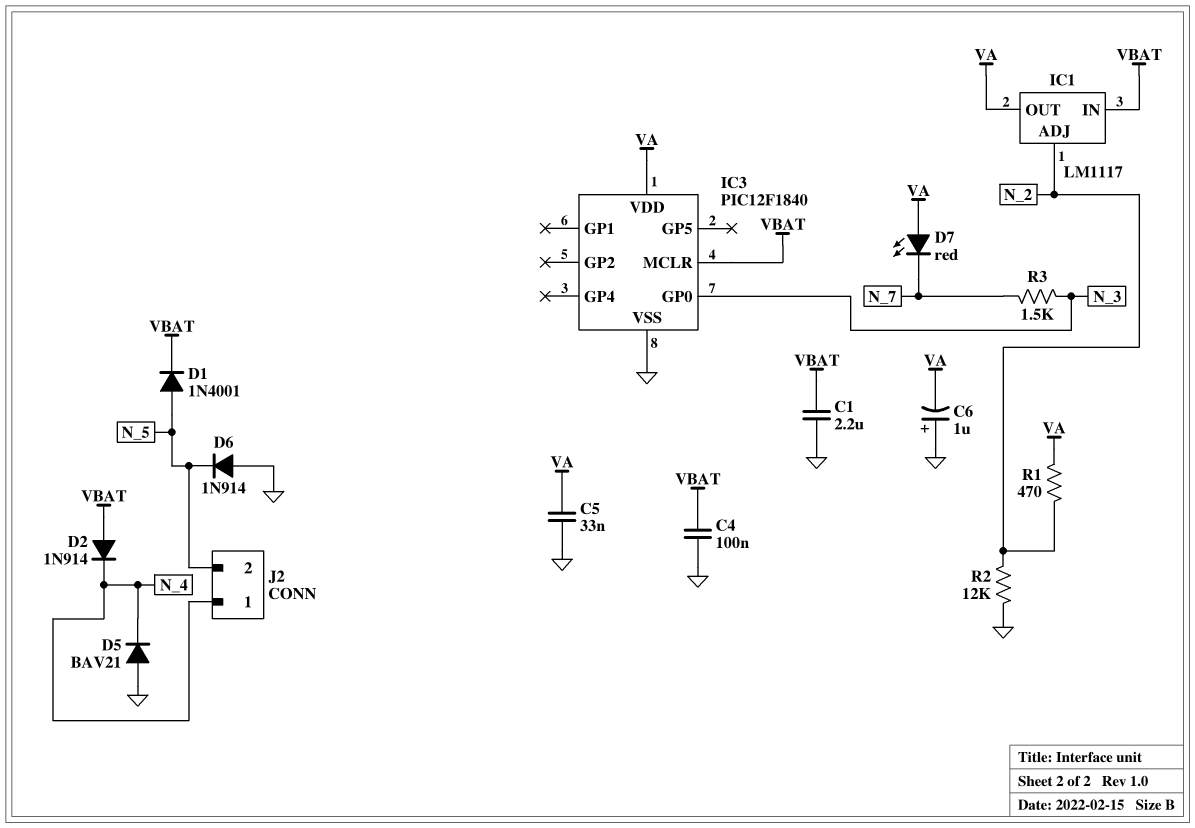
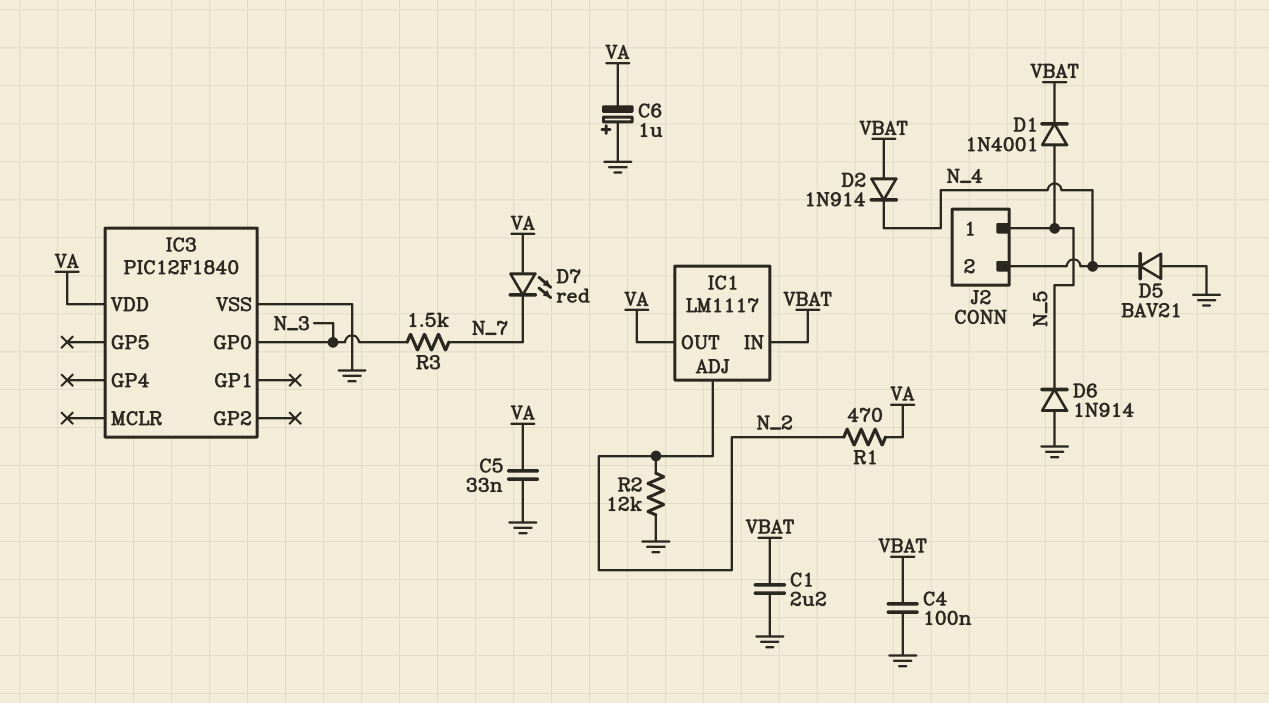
IC3 pin MCLR: VBAT -> none
J2 pin 1: N_4 -> N_5
J2 pin 2: N_5 -> N_4

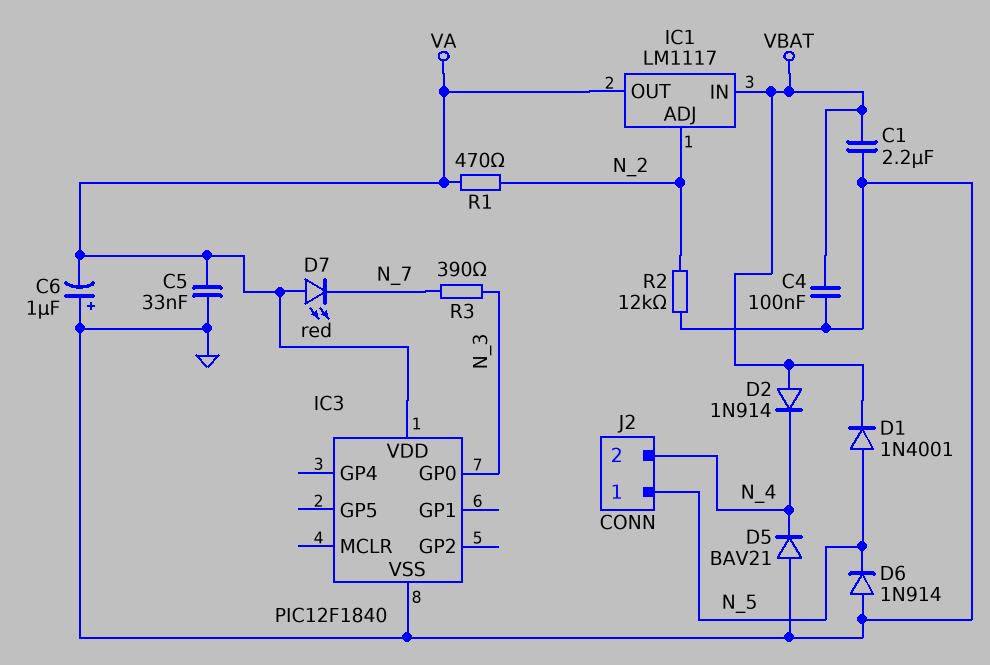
R3: 1.5k (N_3, N_7) -> 390 (N_3, N_7)

